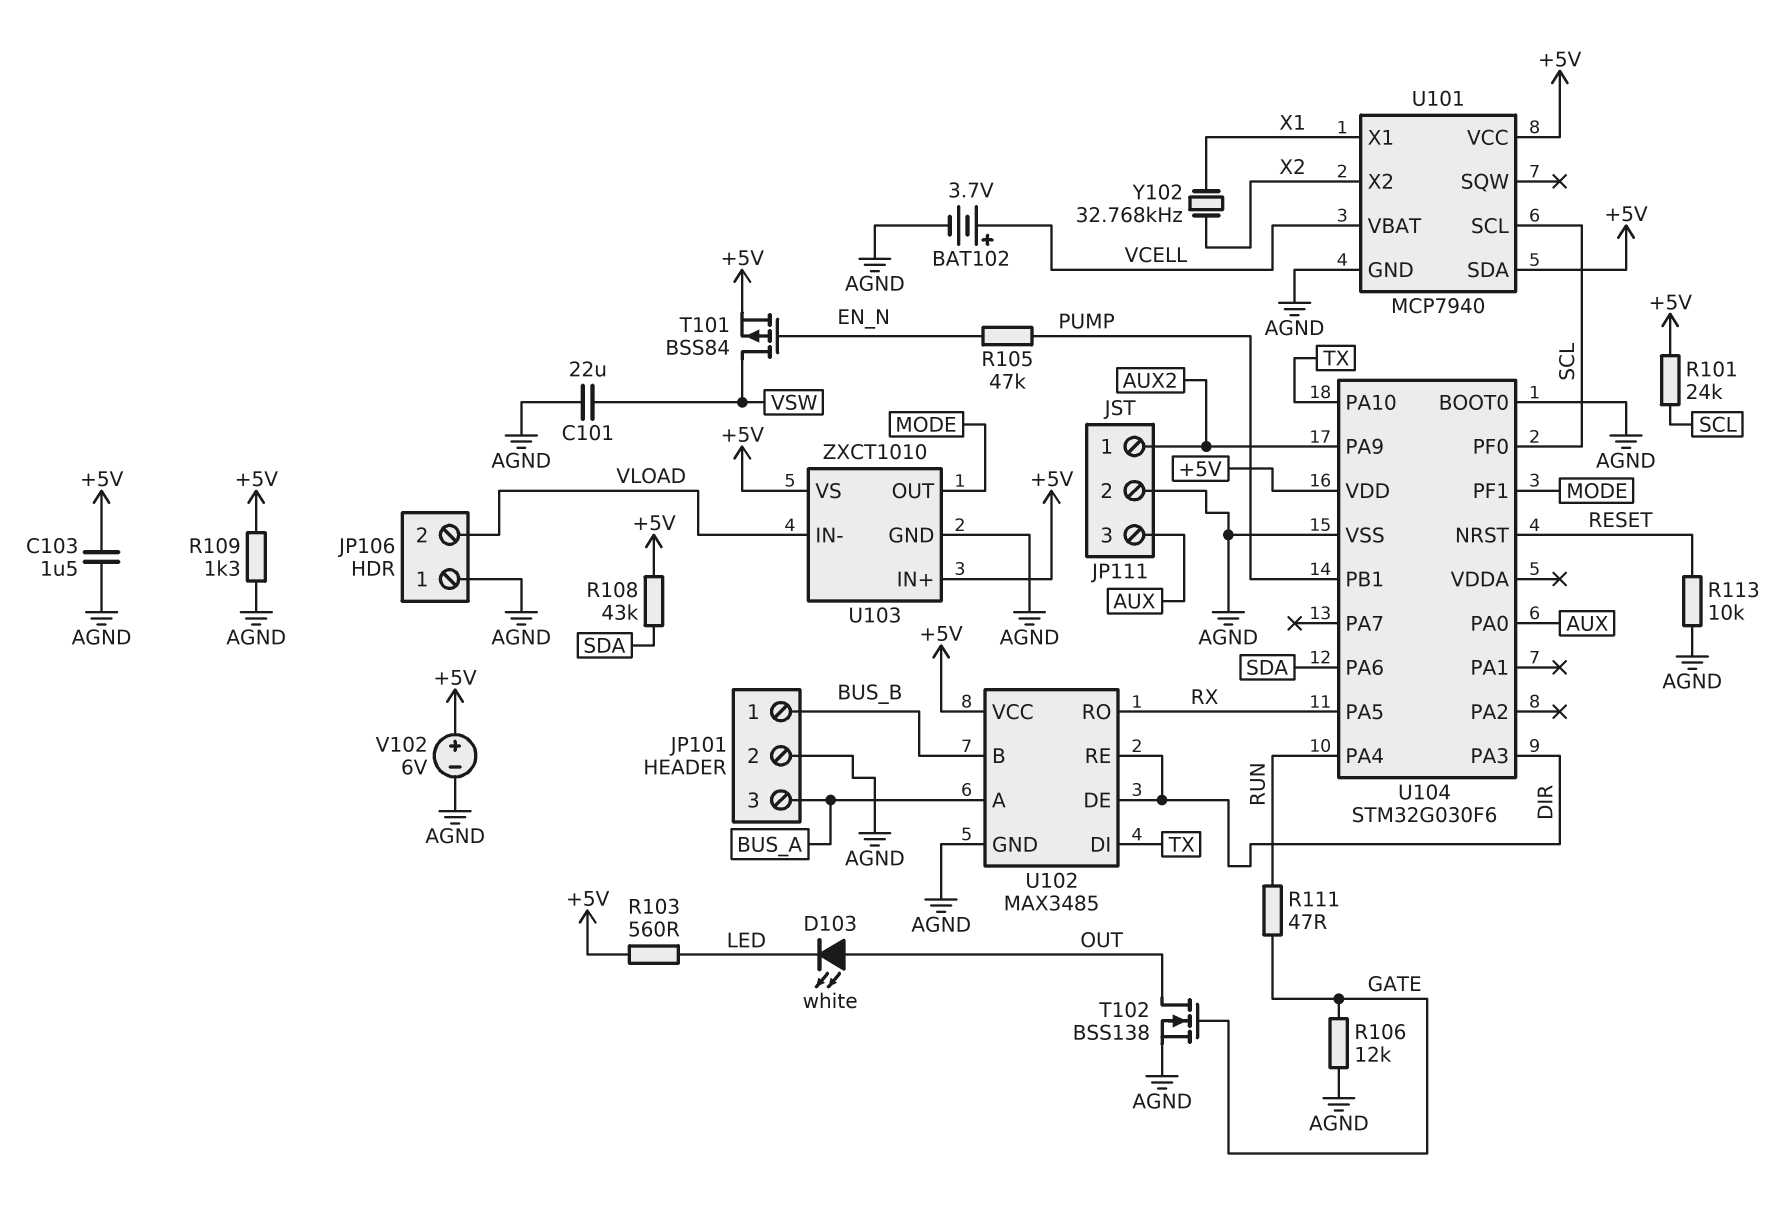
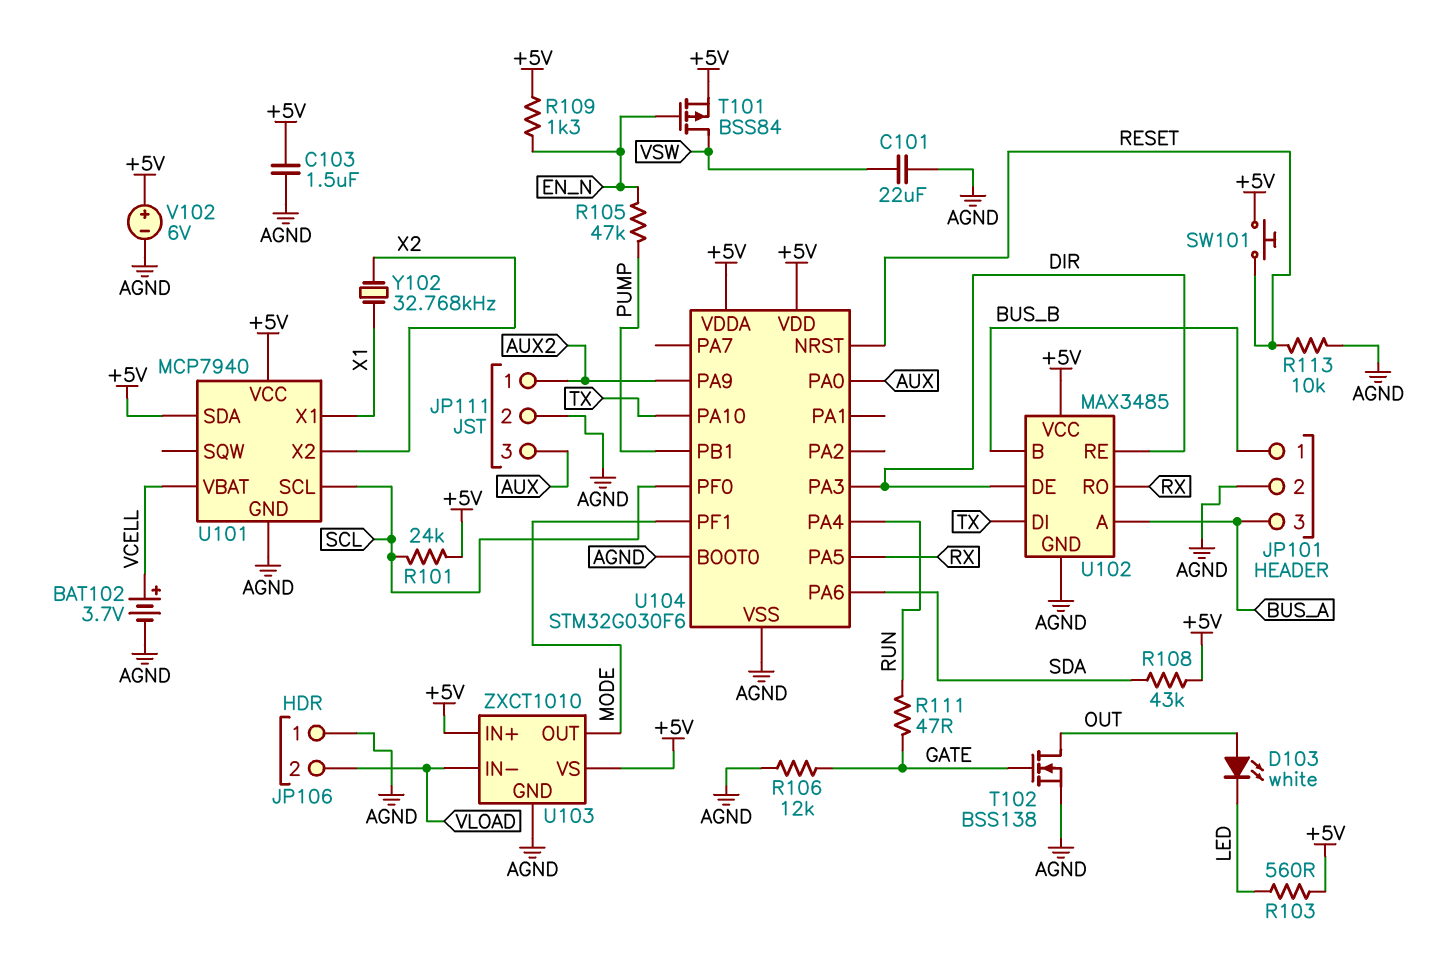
R109: 1.3k (+5V, AGND) -> 1.3k (+5V, EN_N)
SW101: none -> button (+5V, RESET)
U104 pin VDDA: none -> +5V

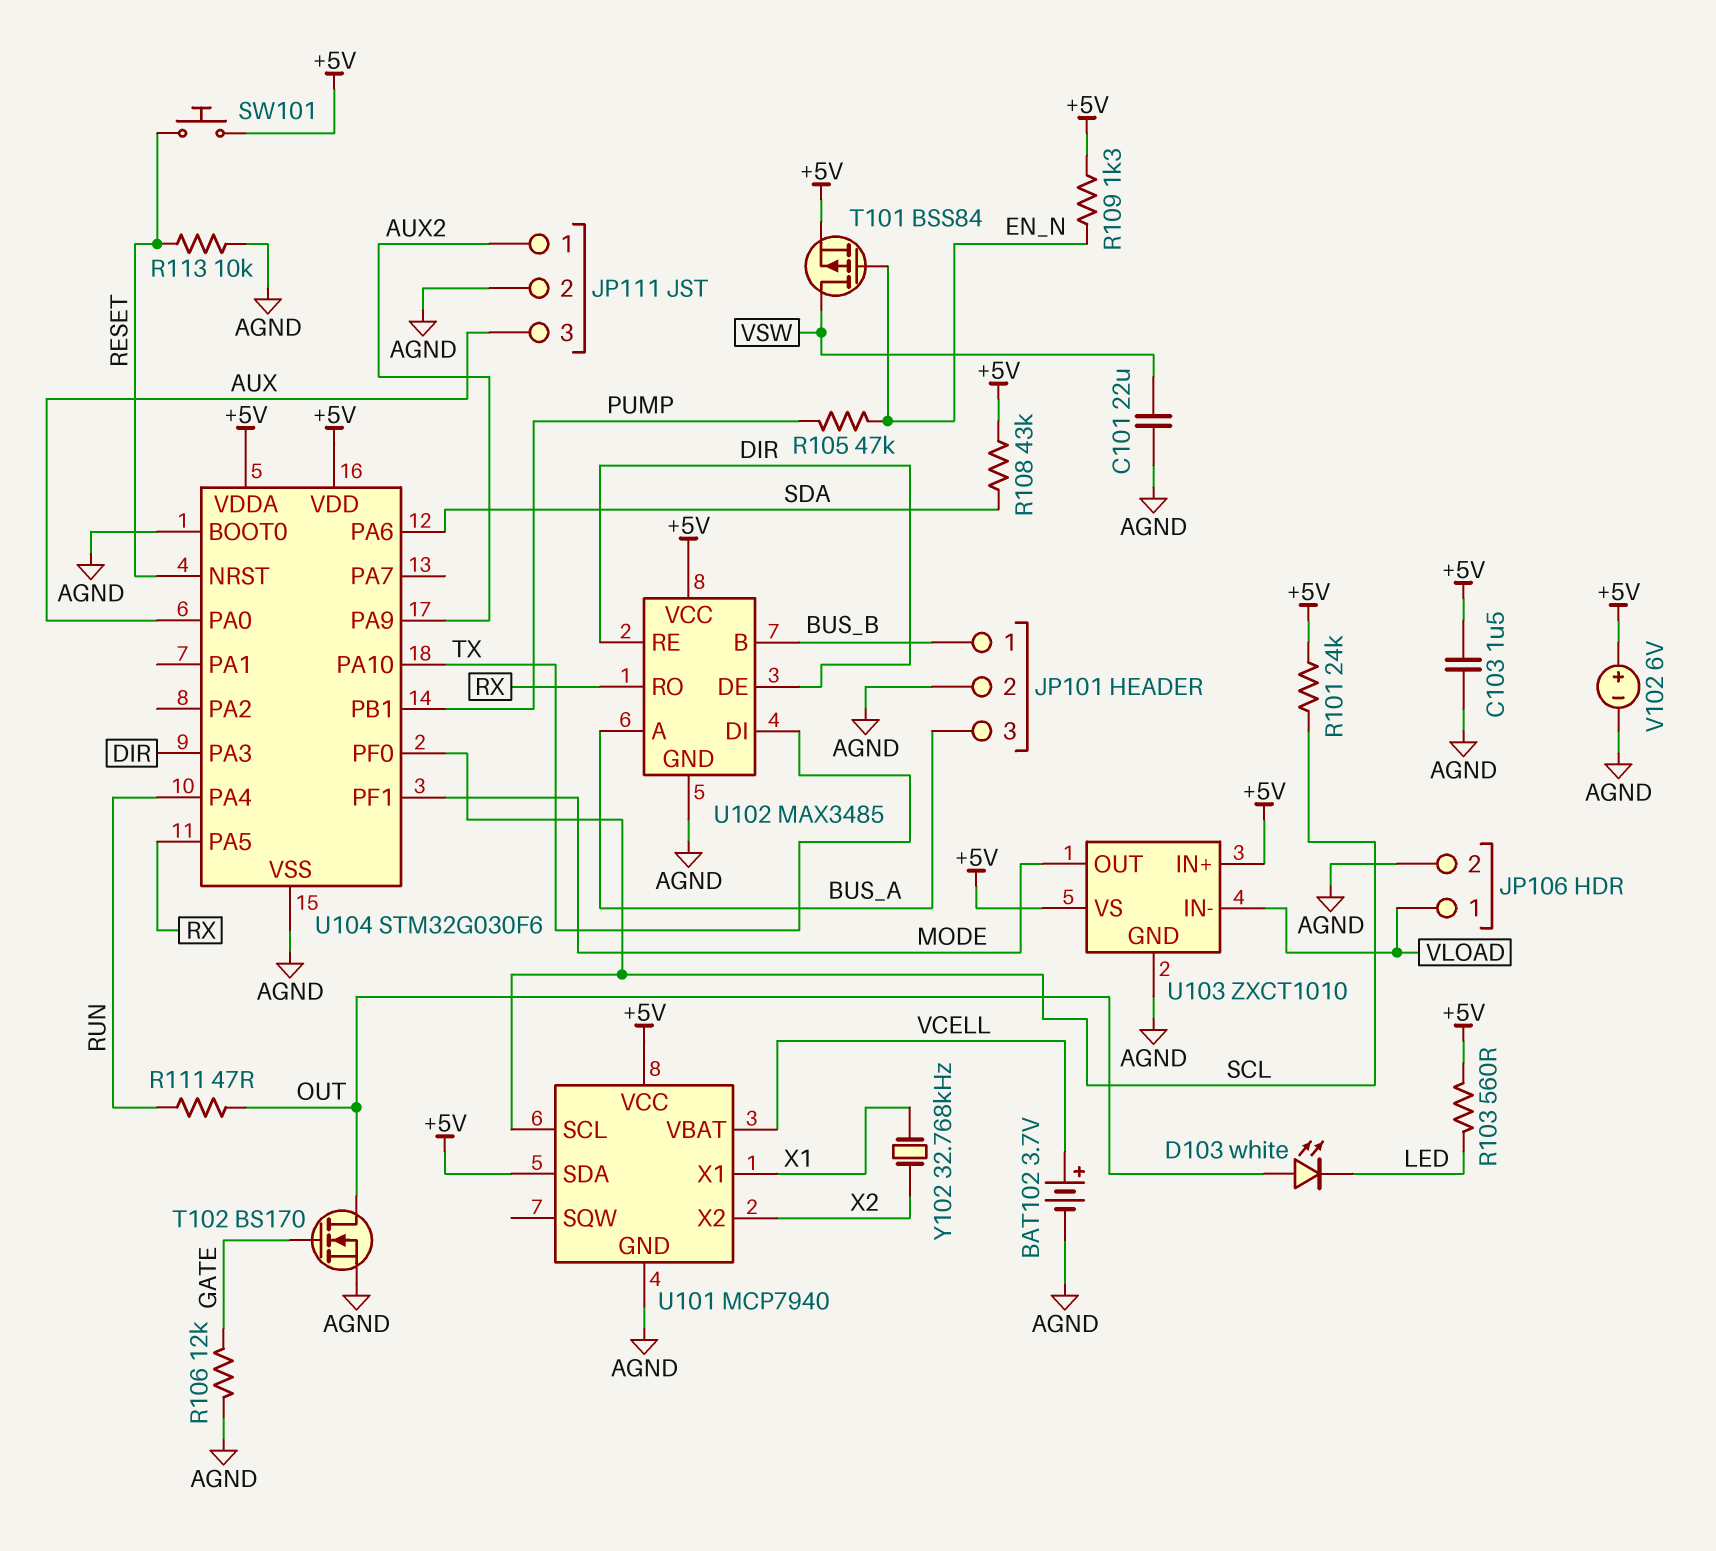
JP106 pin 1: AGND -> VLOAD
JP106 pin 2: VLOAD -> AGND
R111: 47 (GATE, RUN) -> 47 (OUT, RUN)
T102: NMOS BSS138 (G GATE, D OUT, S AGND) -> NMOS BS170 (G GATE, D OUT, S AGND)

